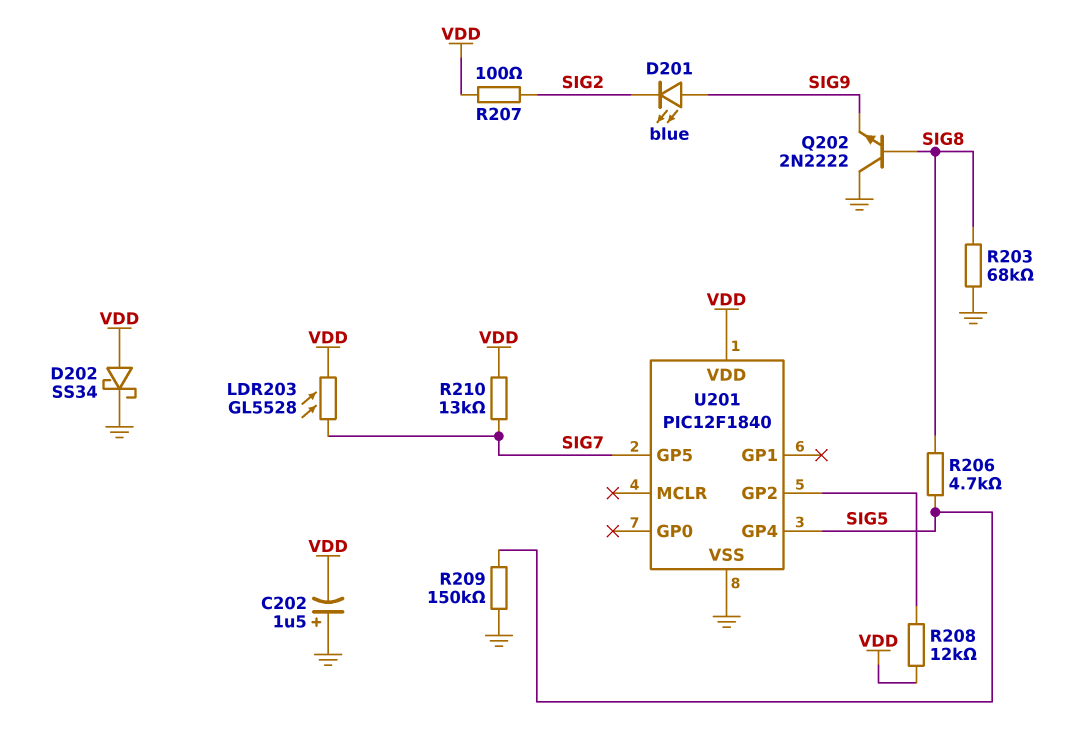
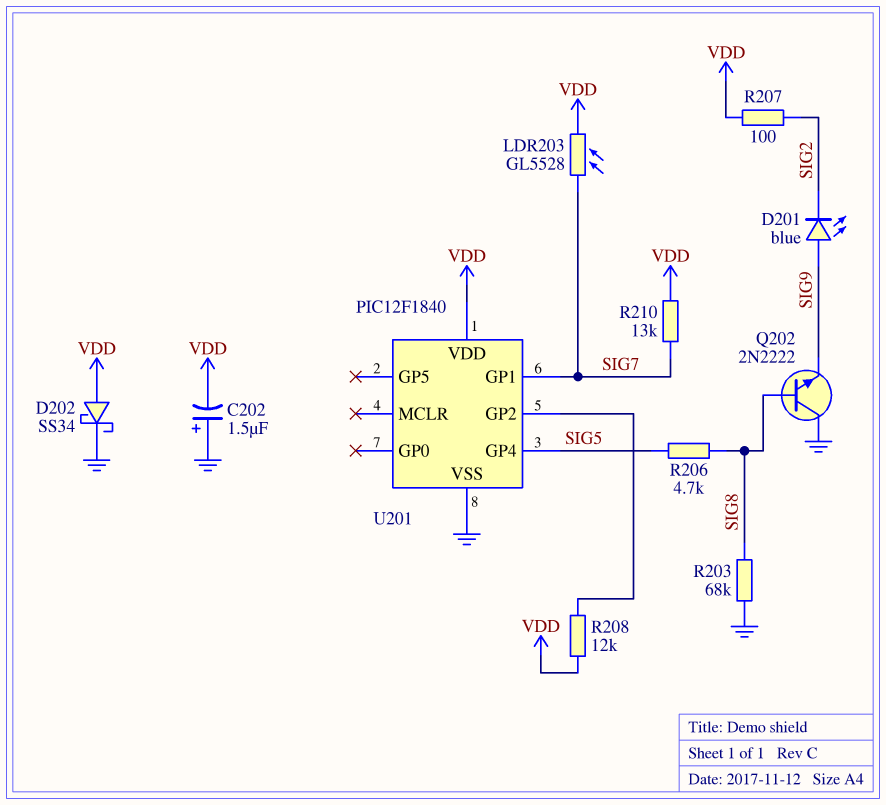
R209: 150k (GND, SIG5) -> none
U201 pin GP1: none -> SIG7
U201 pin GP5: SIG7 -> none

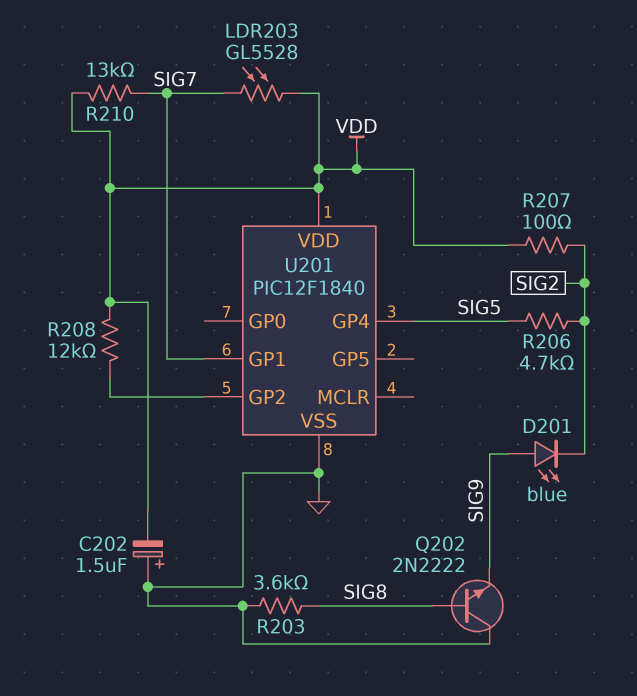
D202: schottky SS34 (A VDD, K GND) -> none
R203: 68k (GND, SIG8) -> 3.6k (GND, SIG8)
R206: 4.7k (SIG5, SIG8) -> 4.7k (SIG2, SIG5)

